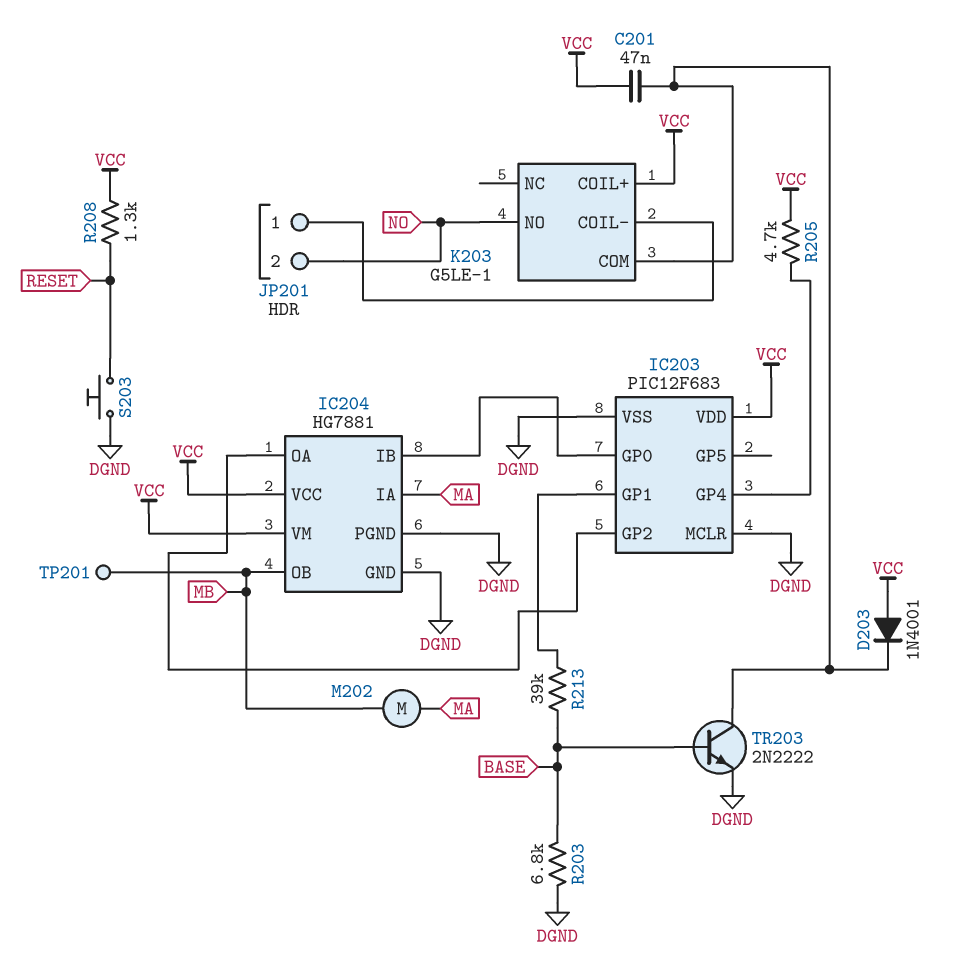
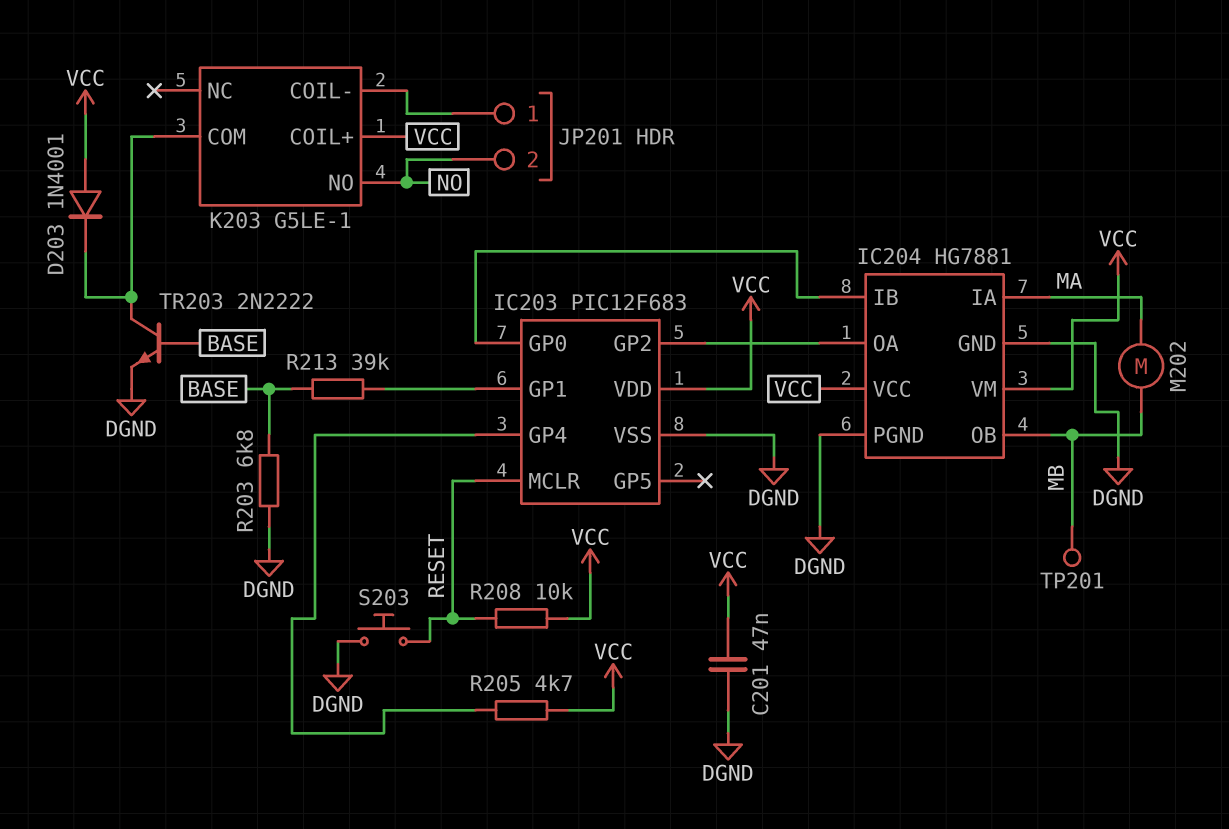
C201: 47nF (K203/COM, VCC) -> 47nF (DGND, VCC)
IC203 pin MCLR: DGND -> RESET
R208: 1.3k (RESET, VCC) -> 10k (RESET, VCC)

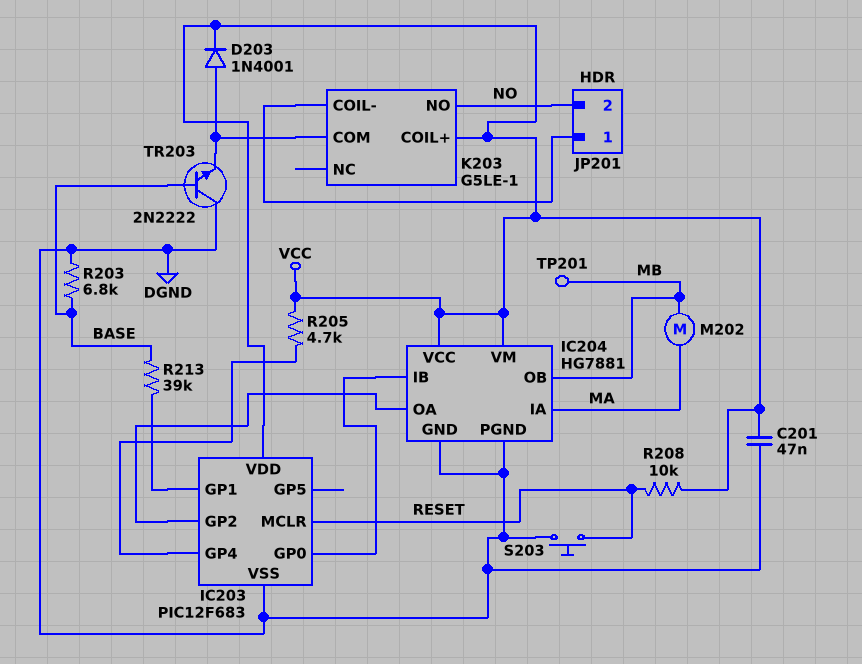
D203: diode 1N4001 (A VCC, K K203/COM) -> diode 1N4001 (A K203/COM, K VCC)
TR203: NPN 2N2222 (B BASE, C K203/COM, E DGND) -> NPN 2N2222 (B BASE, C DGND, E K203/COM)

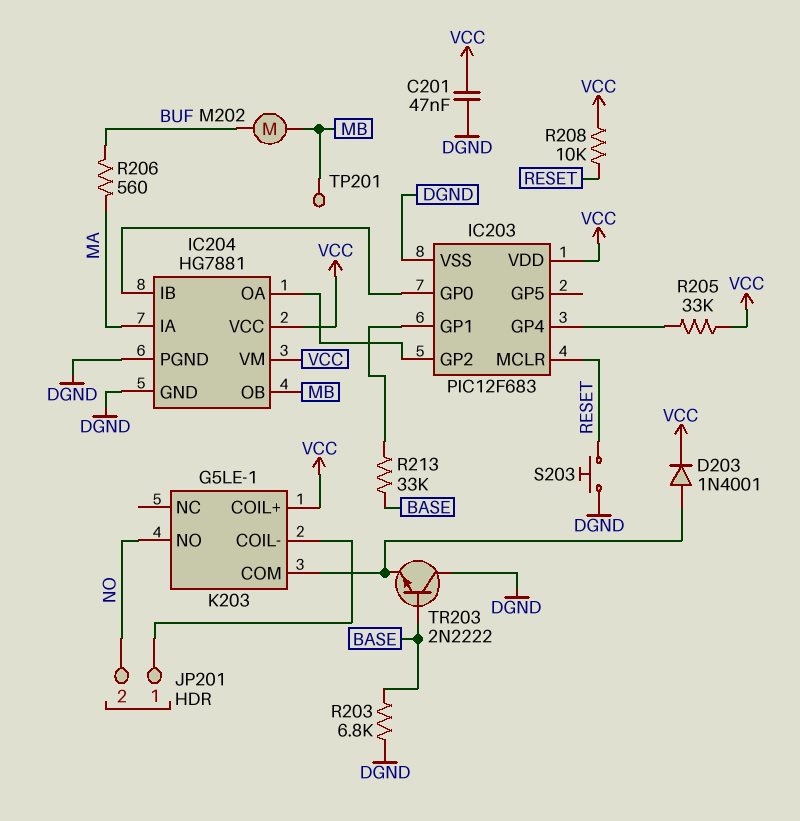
M202: motor (MA, MB) -> motor (BUF, MB)
R205: 4.7k (IC203/GP4, VCC) -> 33k (IC203/GP4, VCC)
R206: none -> 560 (BUF, MA)
R213: 39k (BASE, IC203/GP1) -> 33k (BASE, IC203/GP1)

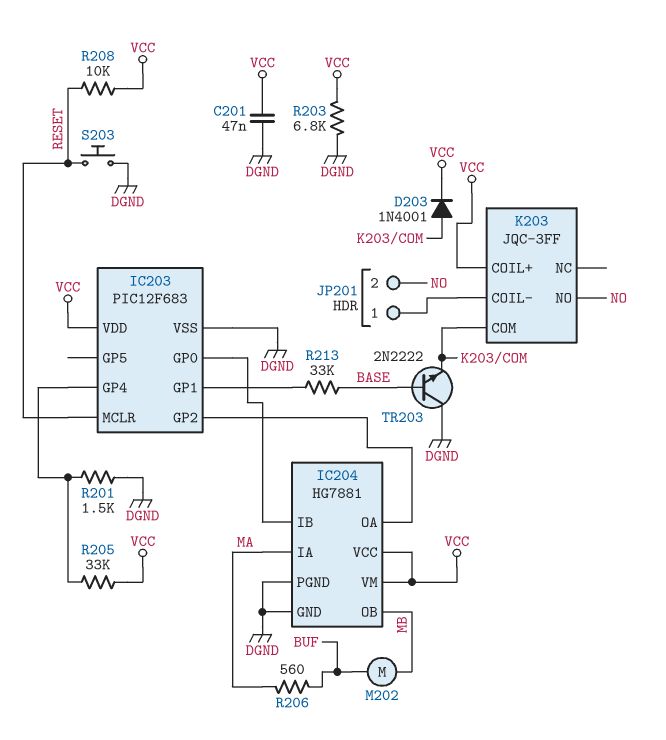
K203: G5LE-1 -> JQC-3FF
R201: none -> 1.5k (DGND, IC203/GP4)
R203: 6.8k (BASE, DGND) -> 6.8k (DGND, VCC)
TP201: test point (MB) -> none

